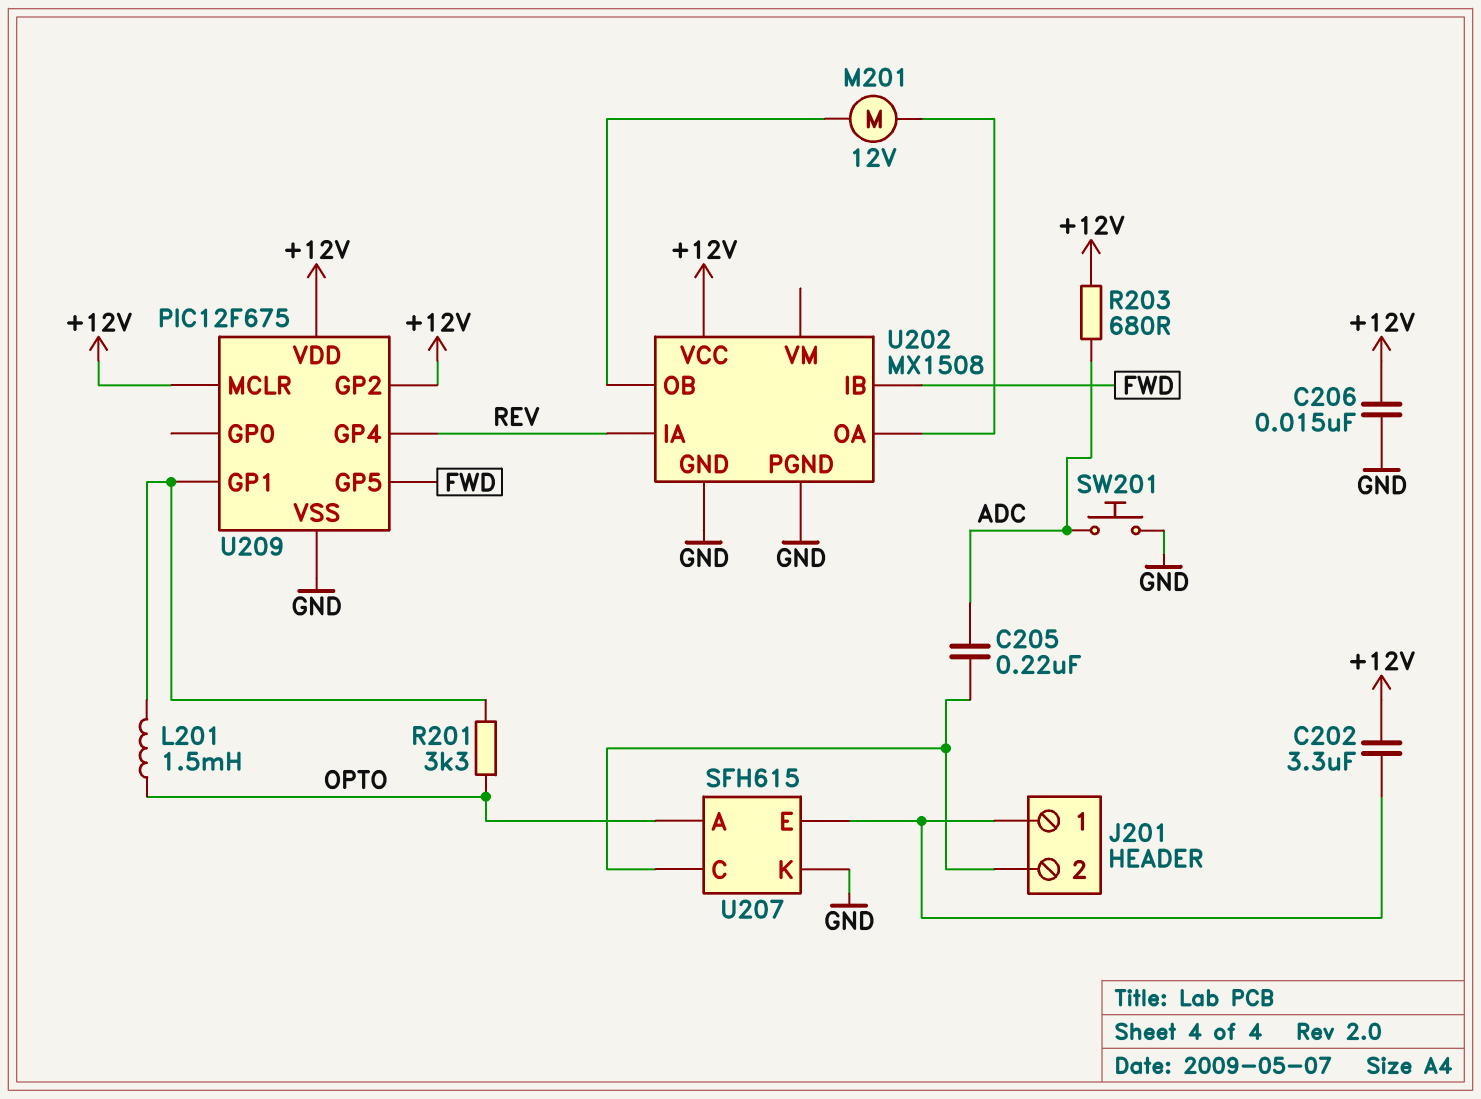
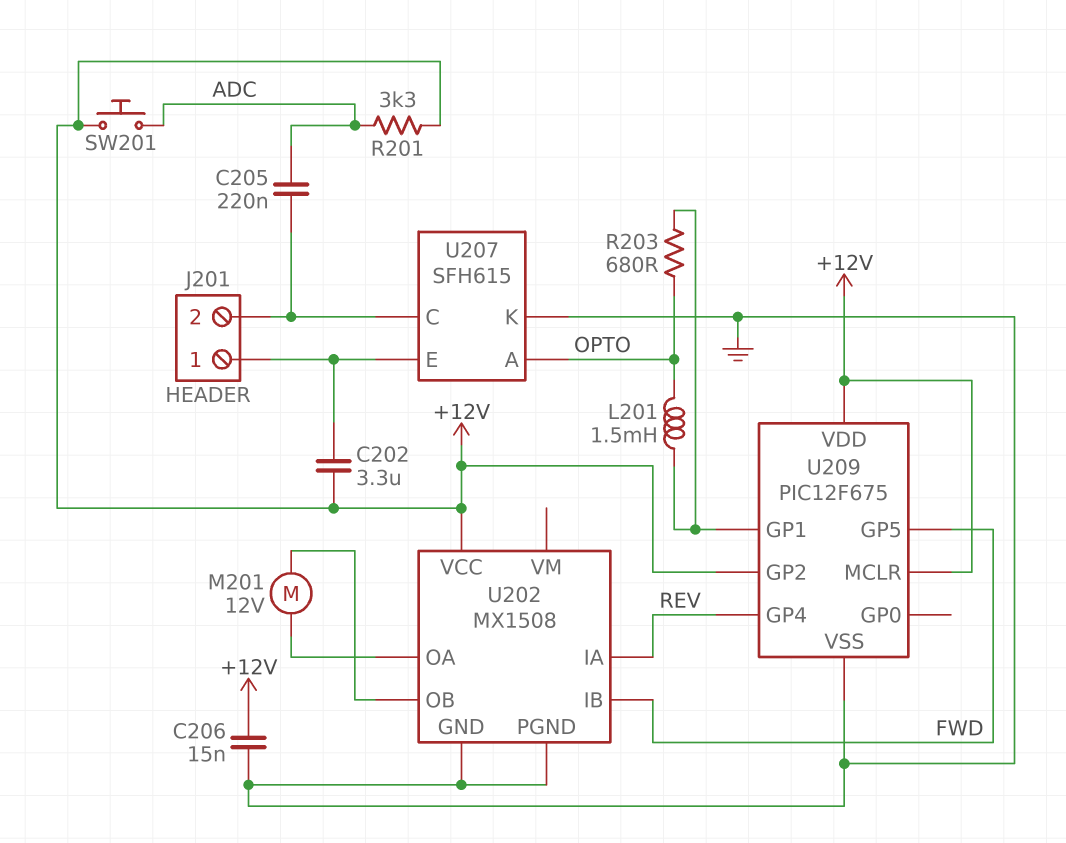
R201: 3.3k (OPTO, U209/GP1) -> 3.3k (+12V, ADC)
R203: 680 (+12V, ADC) -> 680 (OPTO, U209/GP1)
SW201: button (ADC, GND) -> button (+12V, ADC)

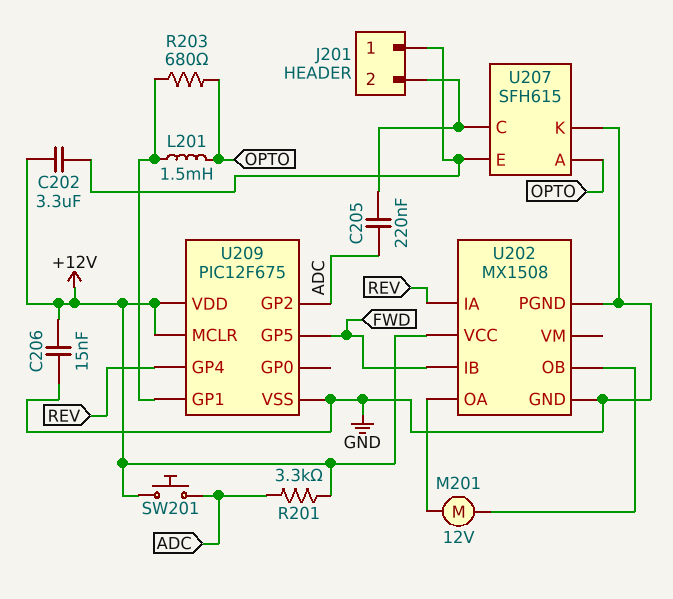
U209 pin GP2: +12V -> ADC

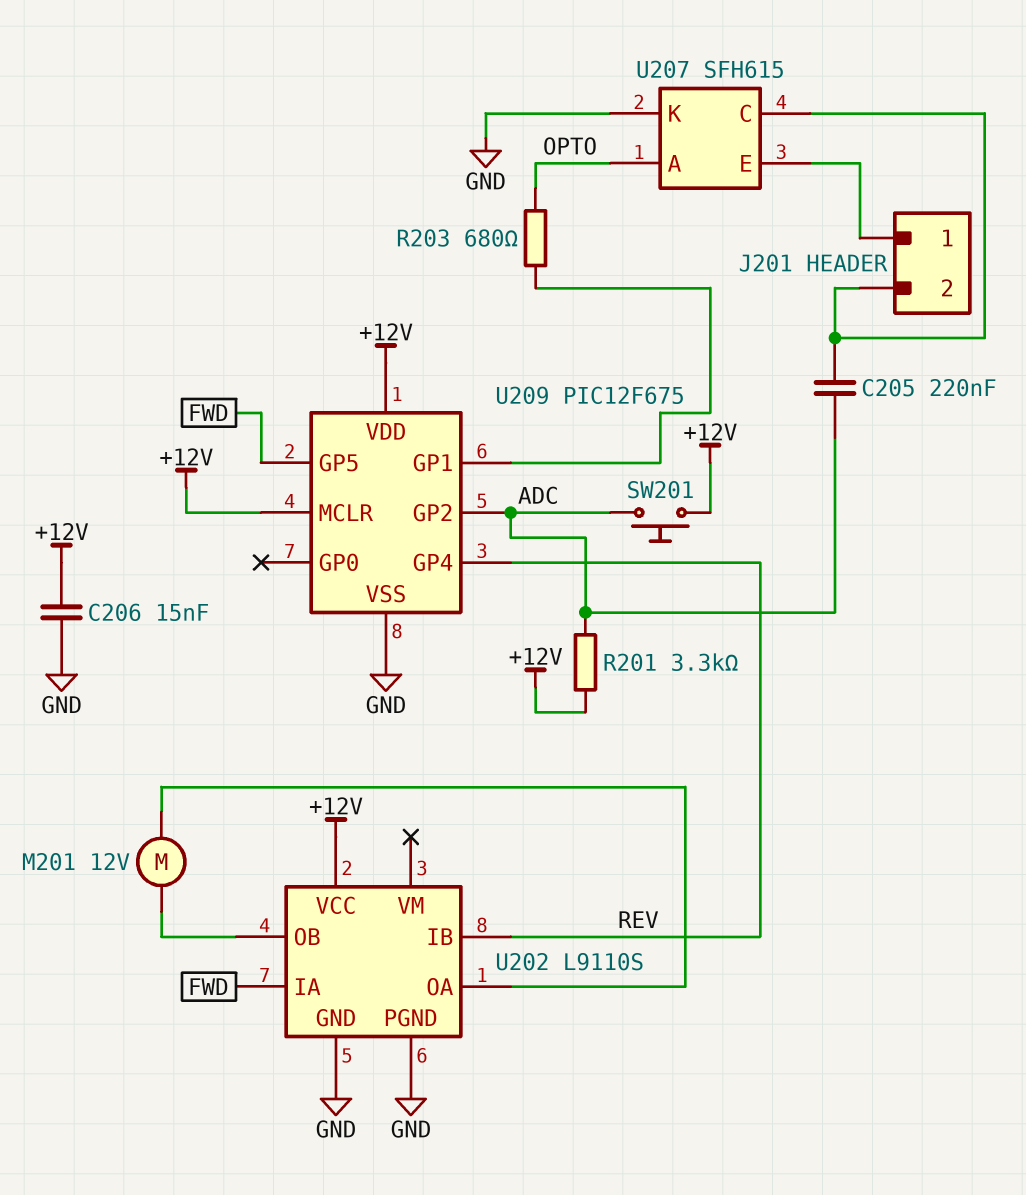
C202: 3.3uF (+12V, J201/1) -> none
L201: 1.5mH (OPTO, U209/GP1) -> none
U202: MX1508 -> L9110S
U202 pin IA: REV -> FWD
U202 pin IB: FWD -> REV

